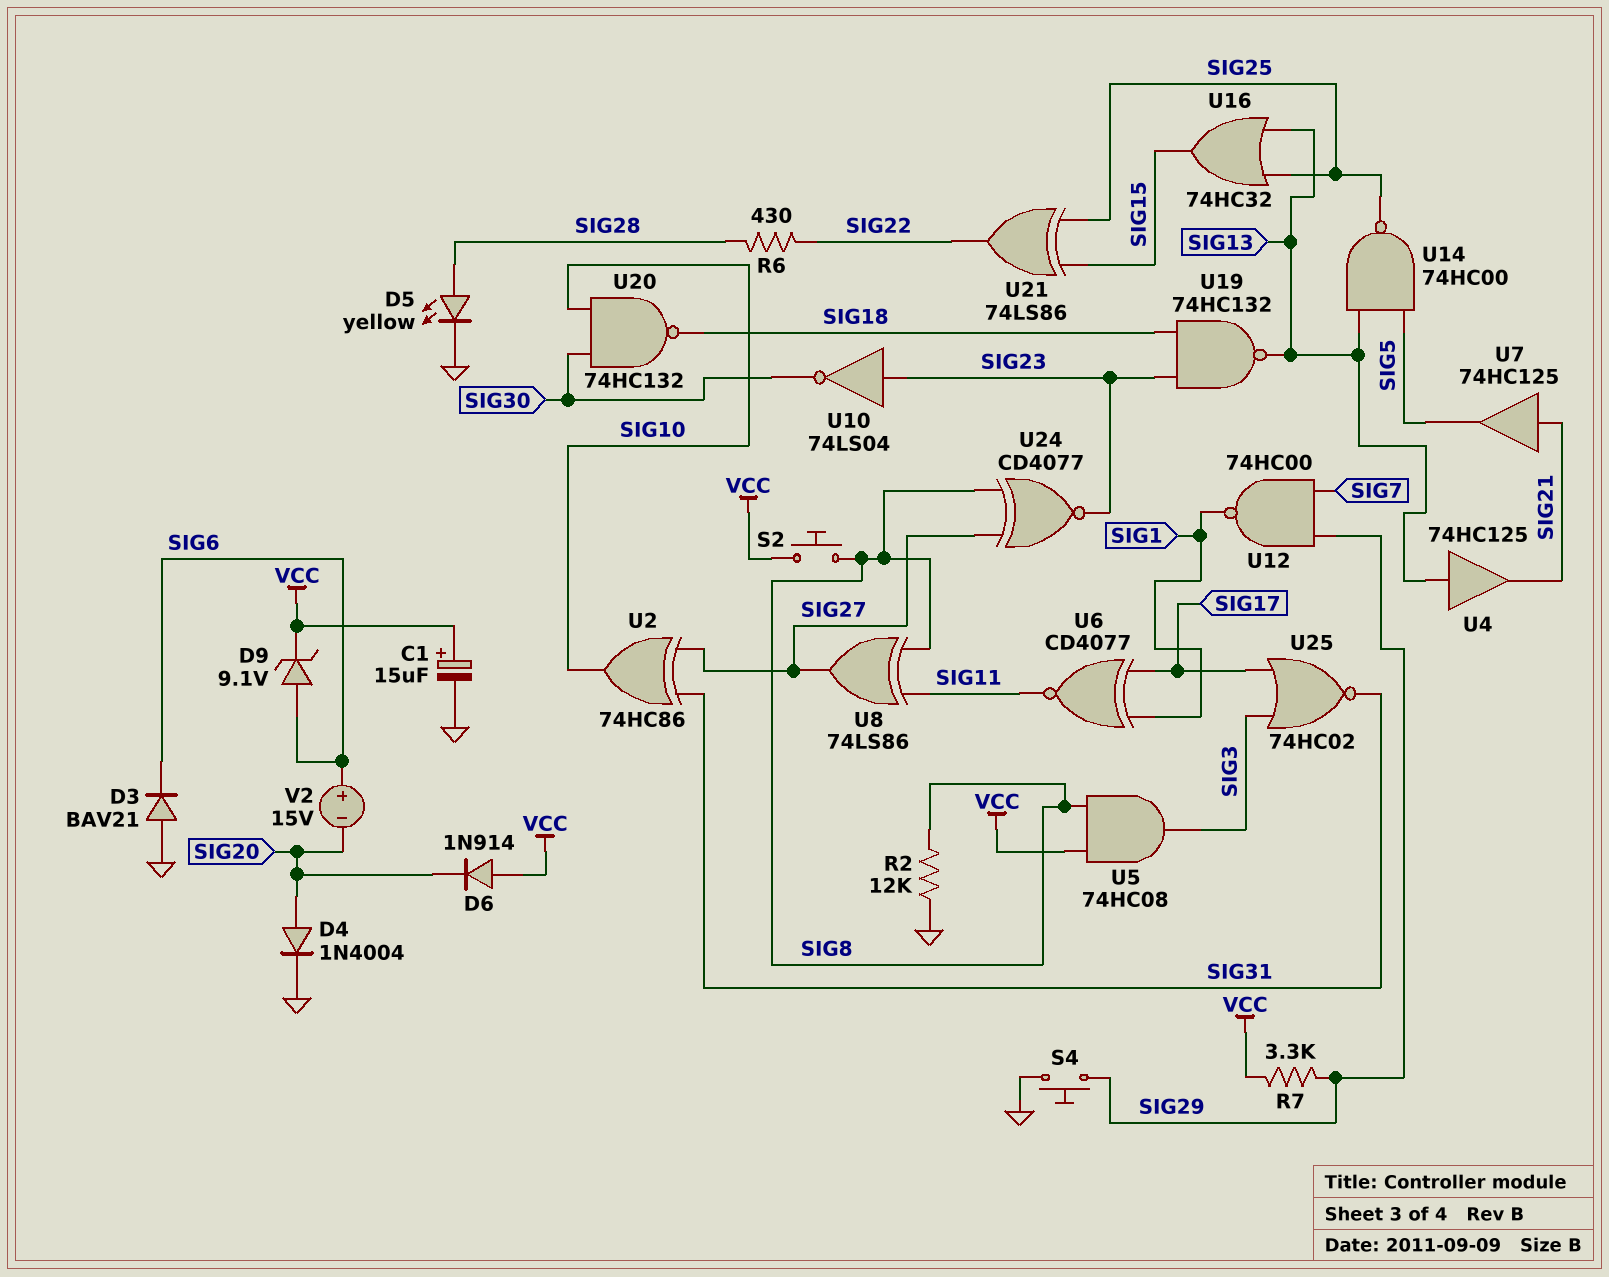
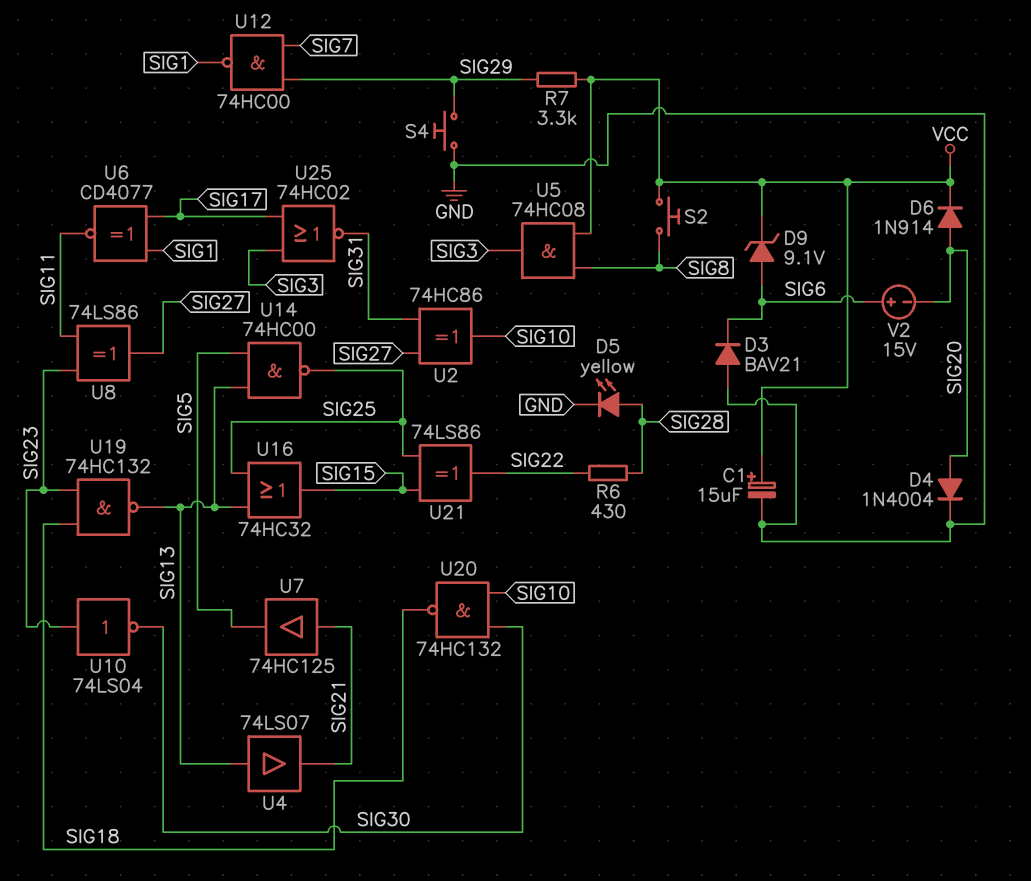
D6: diode 1N914 (A VCC, K SIG20) -> diode 1N914 (A SIG20, K VCC)
R2: 12k (GND, SIG8) -> none
U4: buffer 74HC125 (in SIG13, out SIG21) -> buffer 74LS07 (in SIG13, out SIG21)
U8: XOR 74LS86 (in SIG8, in SIG11, out SIG27) -> XOR 74LS86 (in SIG11, in SIG23, out SIG27)
U24: XNOR CD4077 (in SIG8, in SIG27, out SIG23) -> none

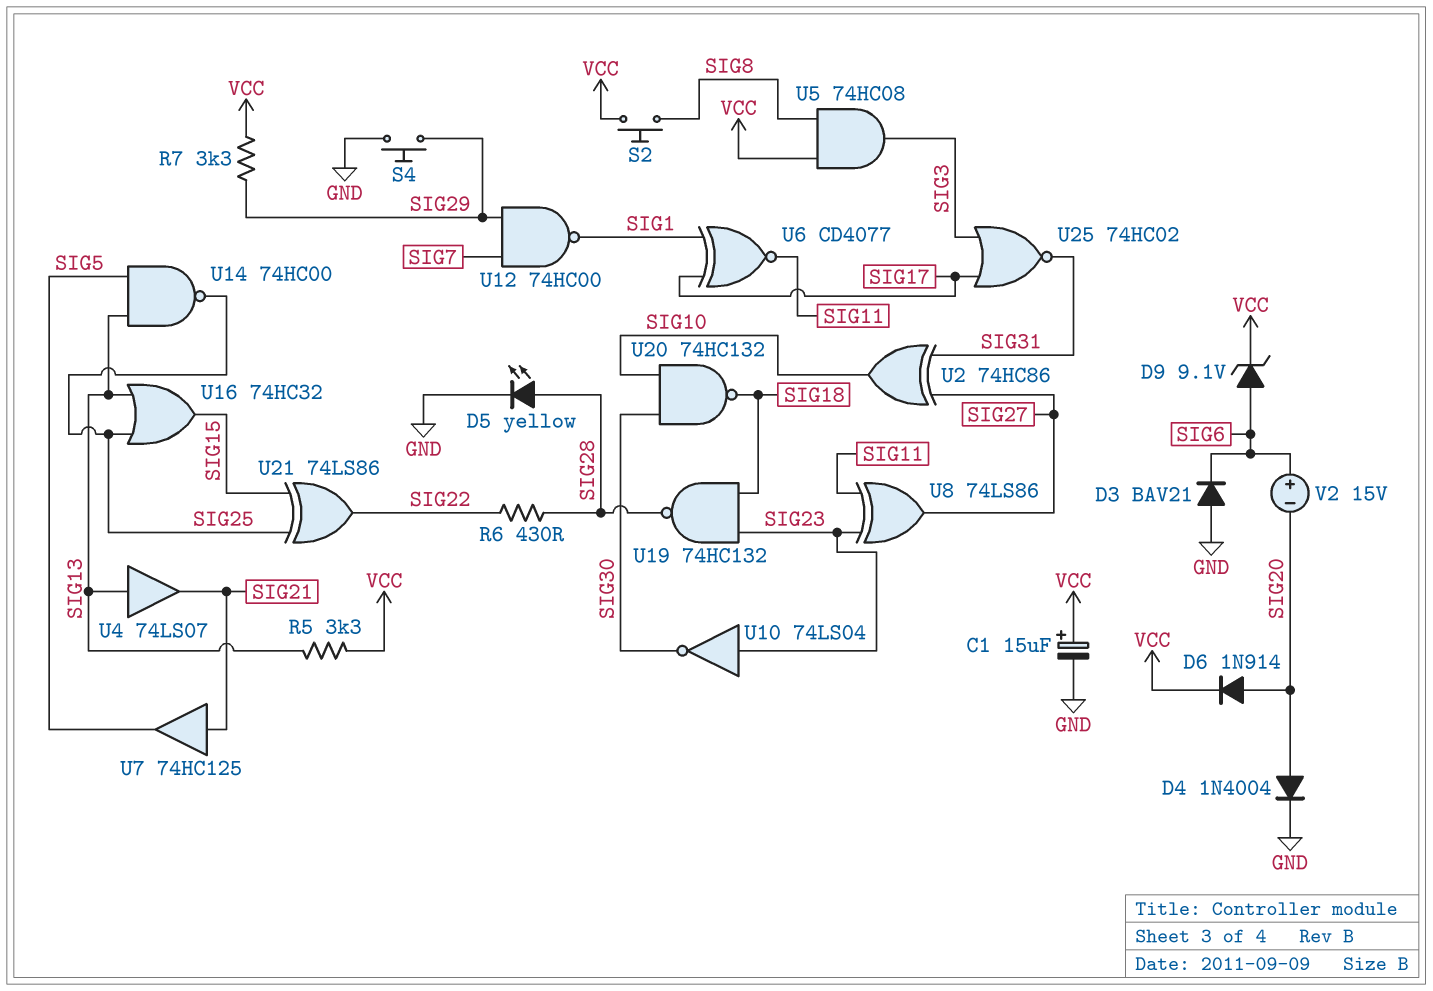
R5: none -> 3.3k (SIG13, VCC)
U19: NAND 74HC132 (in SIG18, in SIG23, out SIG13) -> NAND 74HC132 (in SIG18, in SIG23, out SIG28)

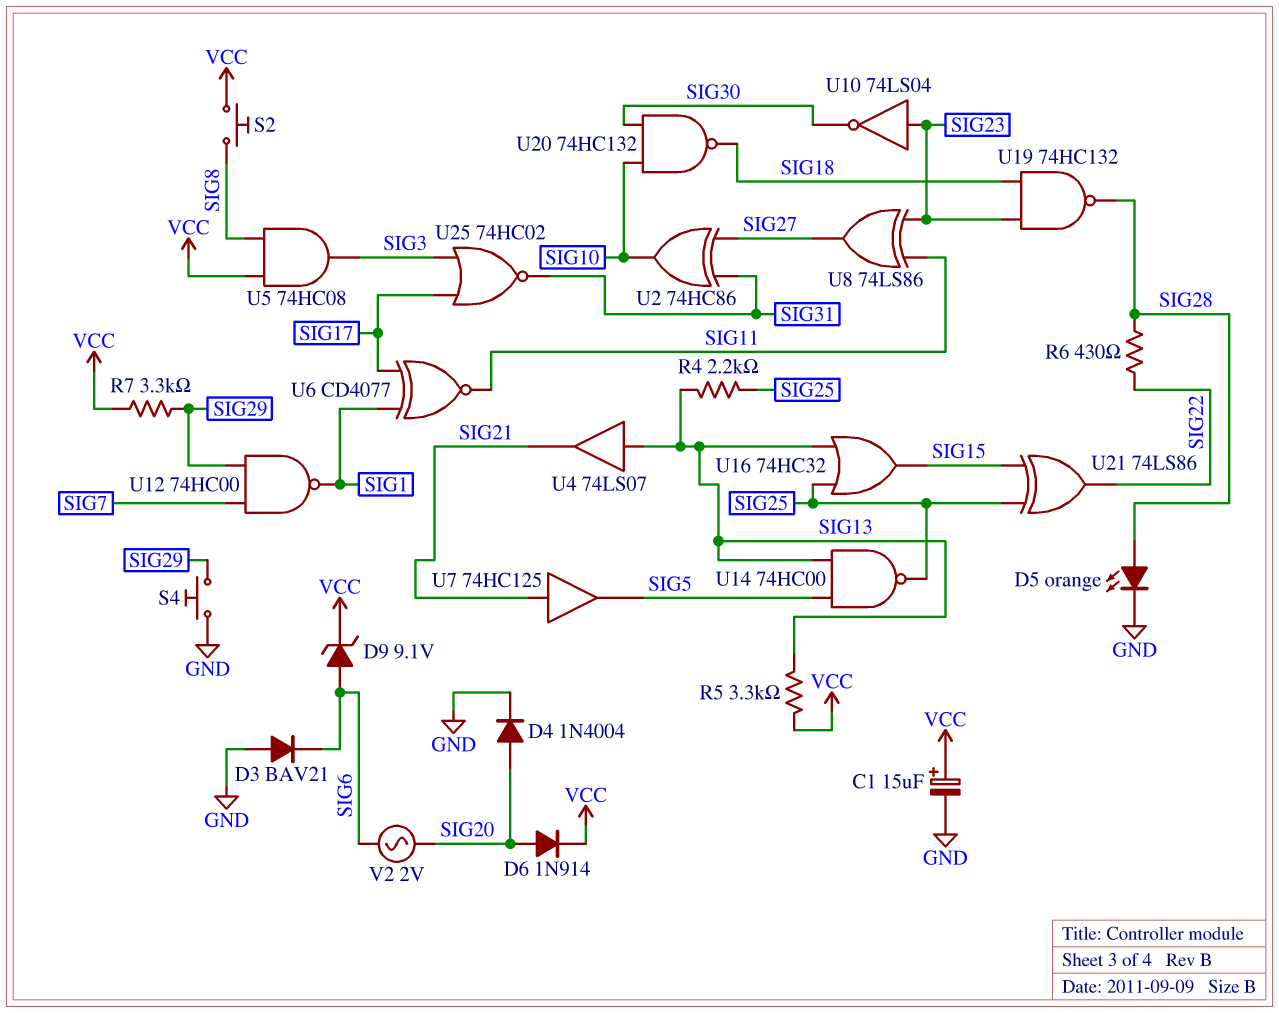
D5: LED yellow (A SIG28, K GND) -> LED orange (A SIG28, K GND)
R4: none -> 2.2k (SIG13, SIG25)
V2: 15V (plus SIG6, minus SIG20) -> AC 2V (SIG6, SIG20)

